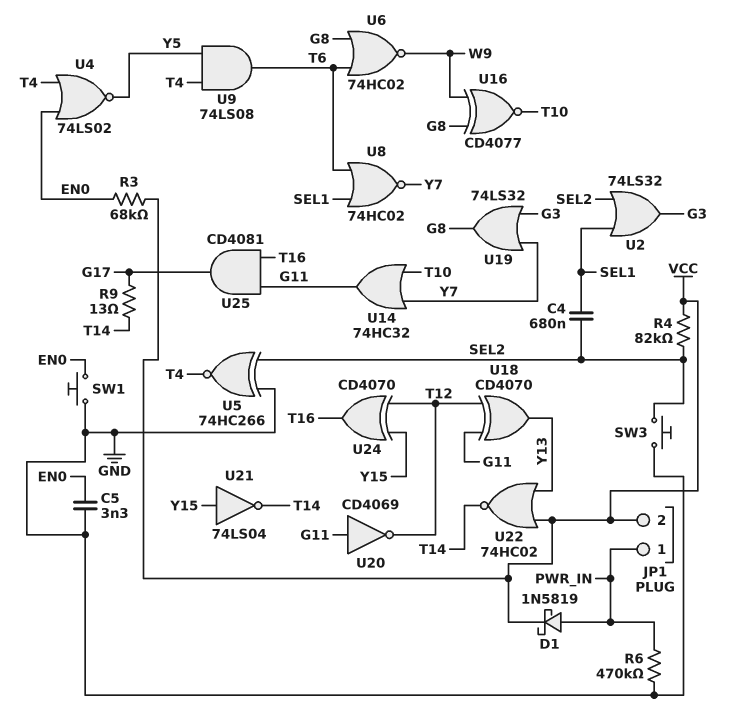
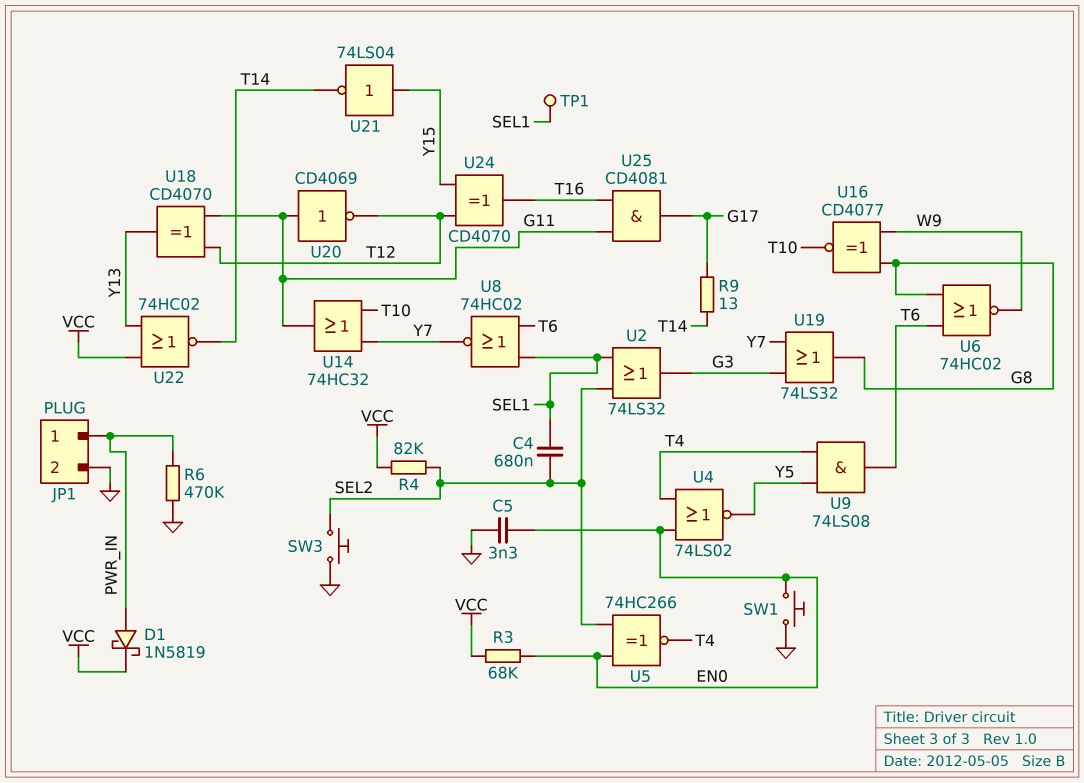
JP1 pin 2: VCC -> GND
TP1: none -> test point (SEL1)
U5: XNOR 74HC266 (in GND, in SEL2, out T4) -> XNOR 74HC266 (in EN0, in SEL2, out T4)

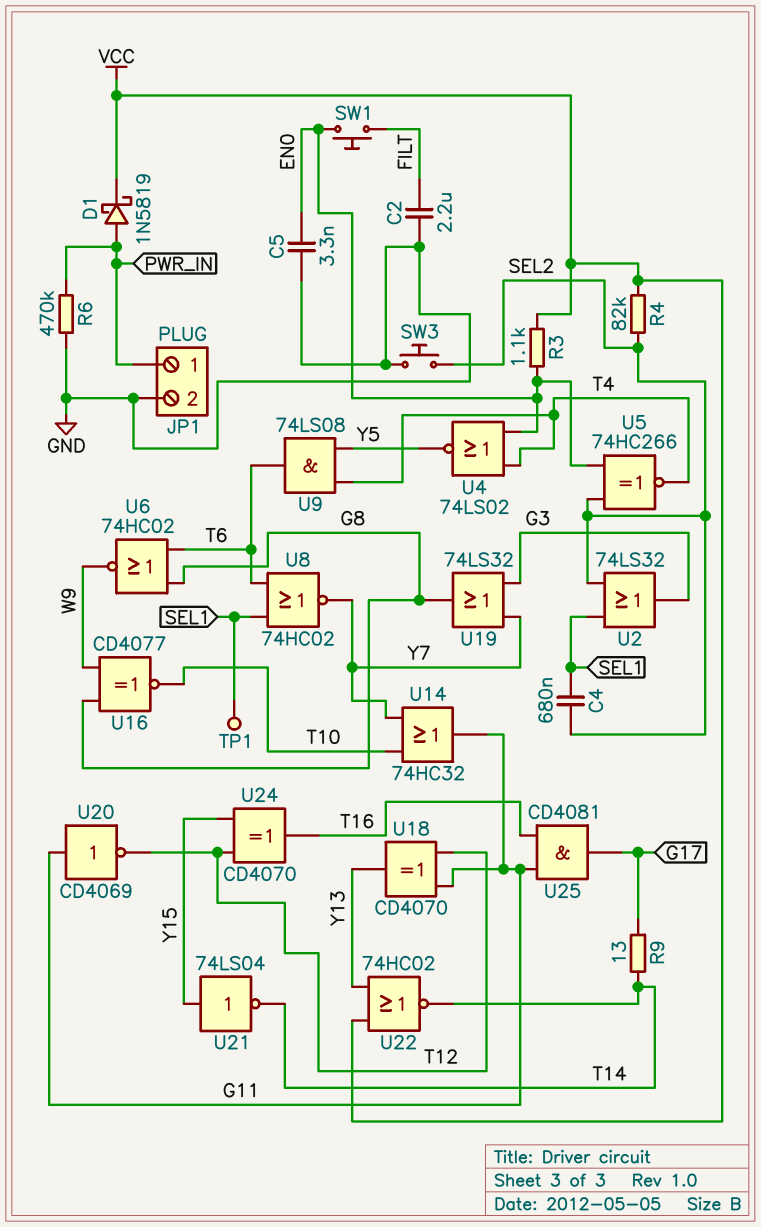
C2: none -> 2.2uF (FILT, GND)
R3: 68k (EN0, VCC) -> 1.1k (EN0, VCC)
SW1: button (EN0, GND) -> button (EN0, FILT)

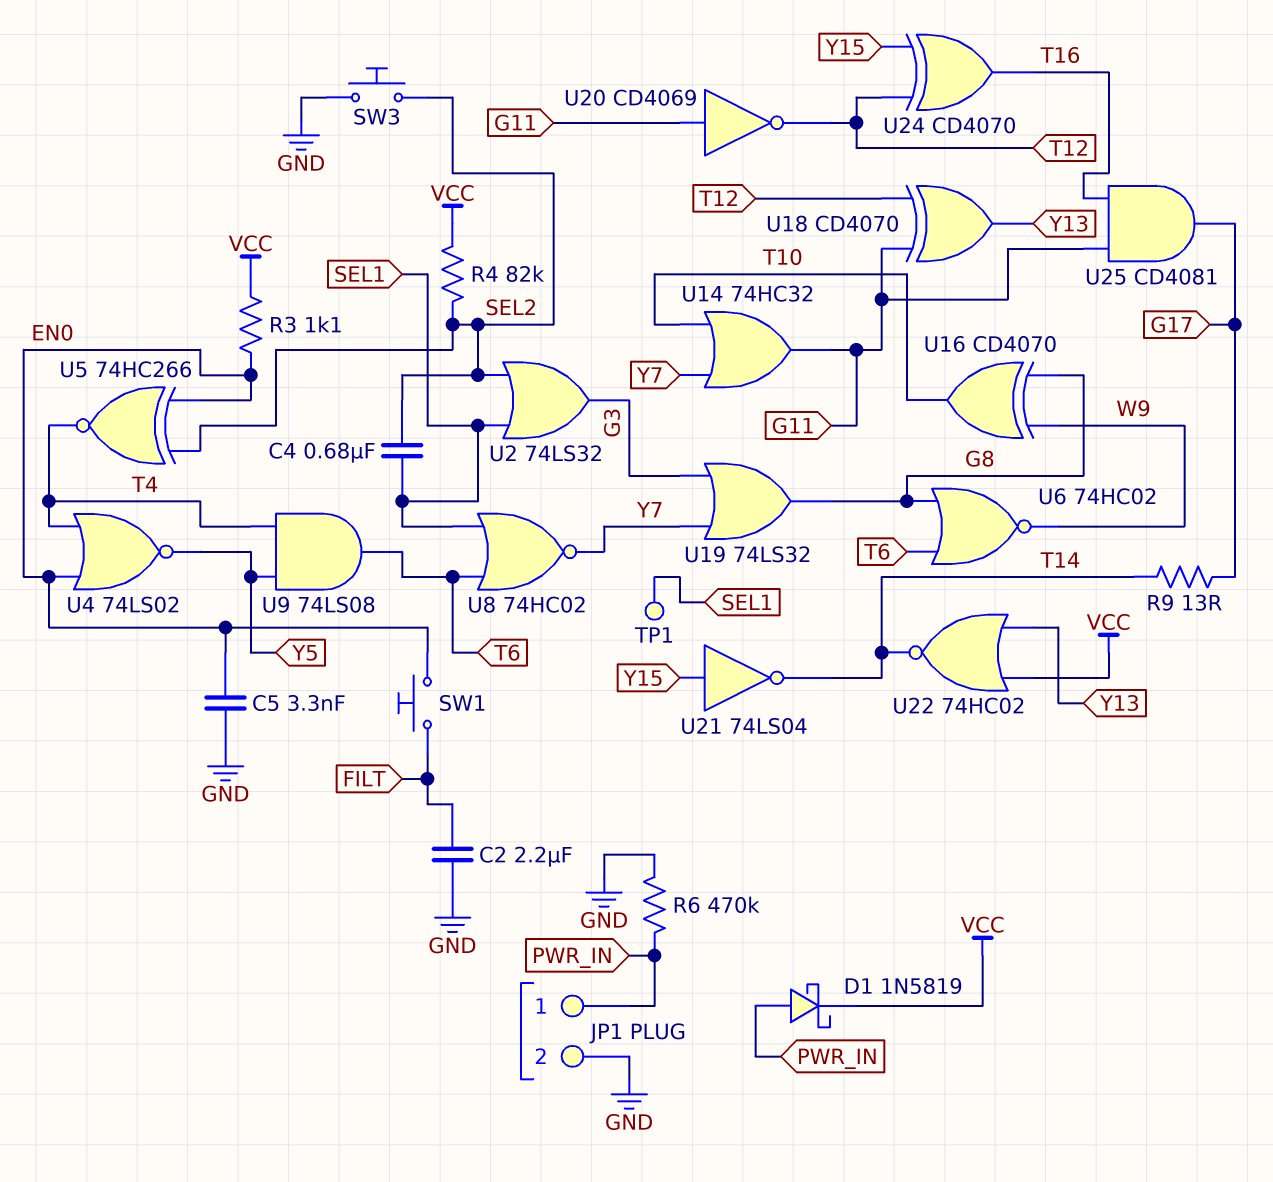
U16: XNOR CD4077 (in G8, in W9, out T10) -> XOR CD4070 (in G8, in W9, out T10)

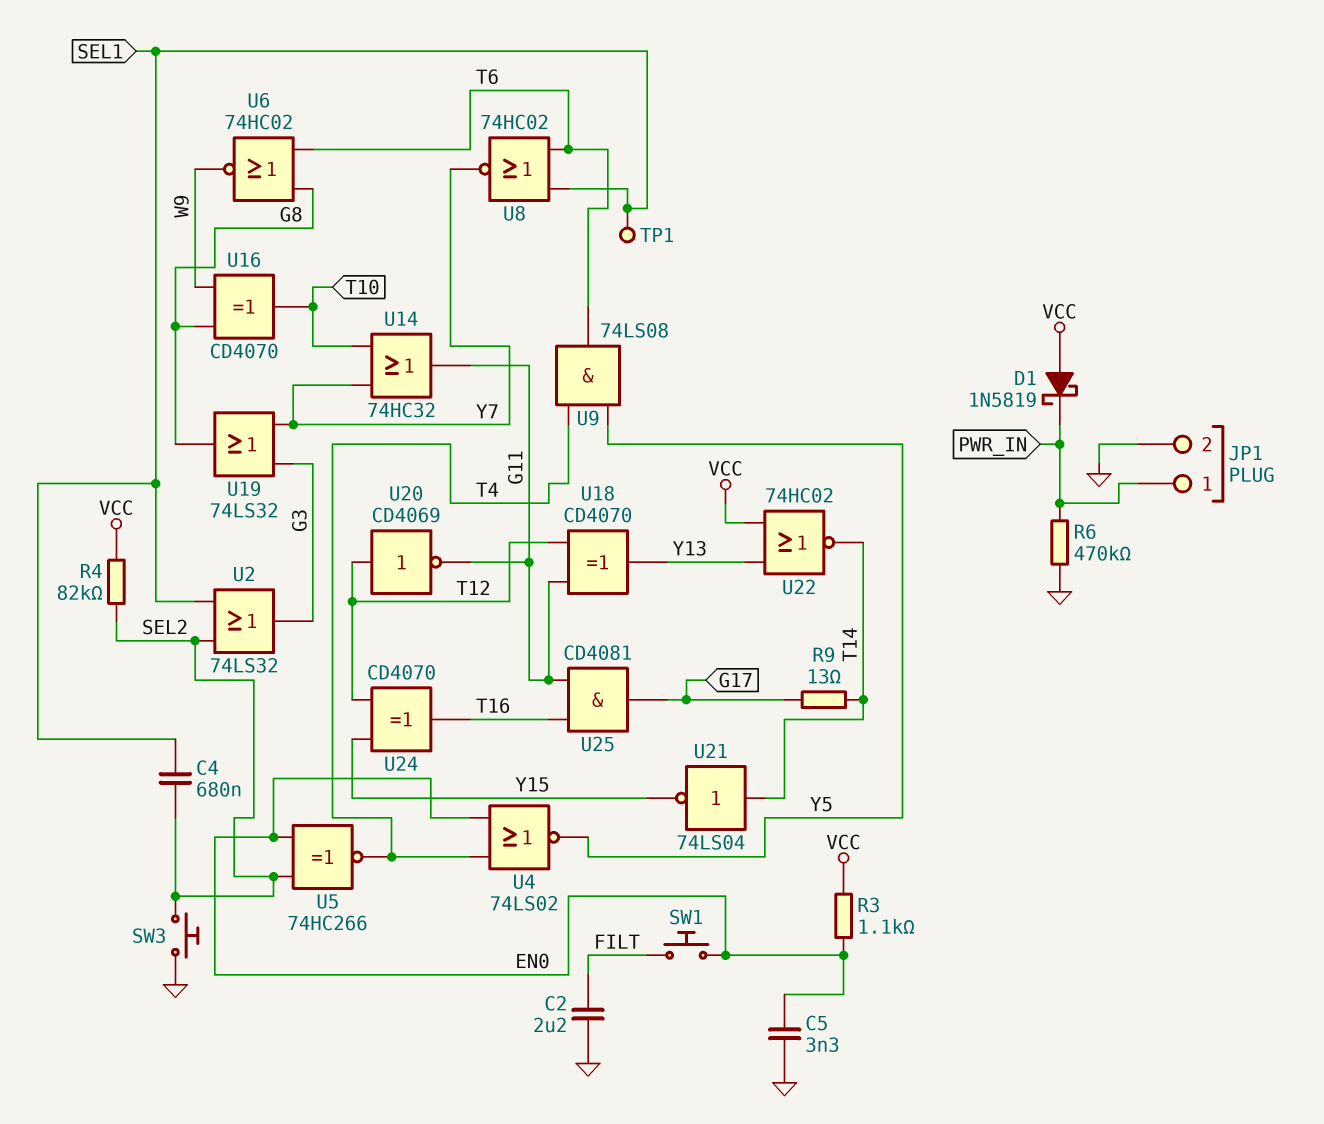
D1: schottky 1N5819 (A PWR_IN, K VCC) -> schottky 1N5819 (A VCC, K PWR_IN)
U20: NOT CD4069 (in G11, out T12) -> NOT CD4069 (in T12, out G11)
U21: NOT 74LS04 (in Y15, out T14) -> NOT 74LS04 (in T14, out Y15)

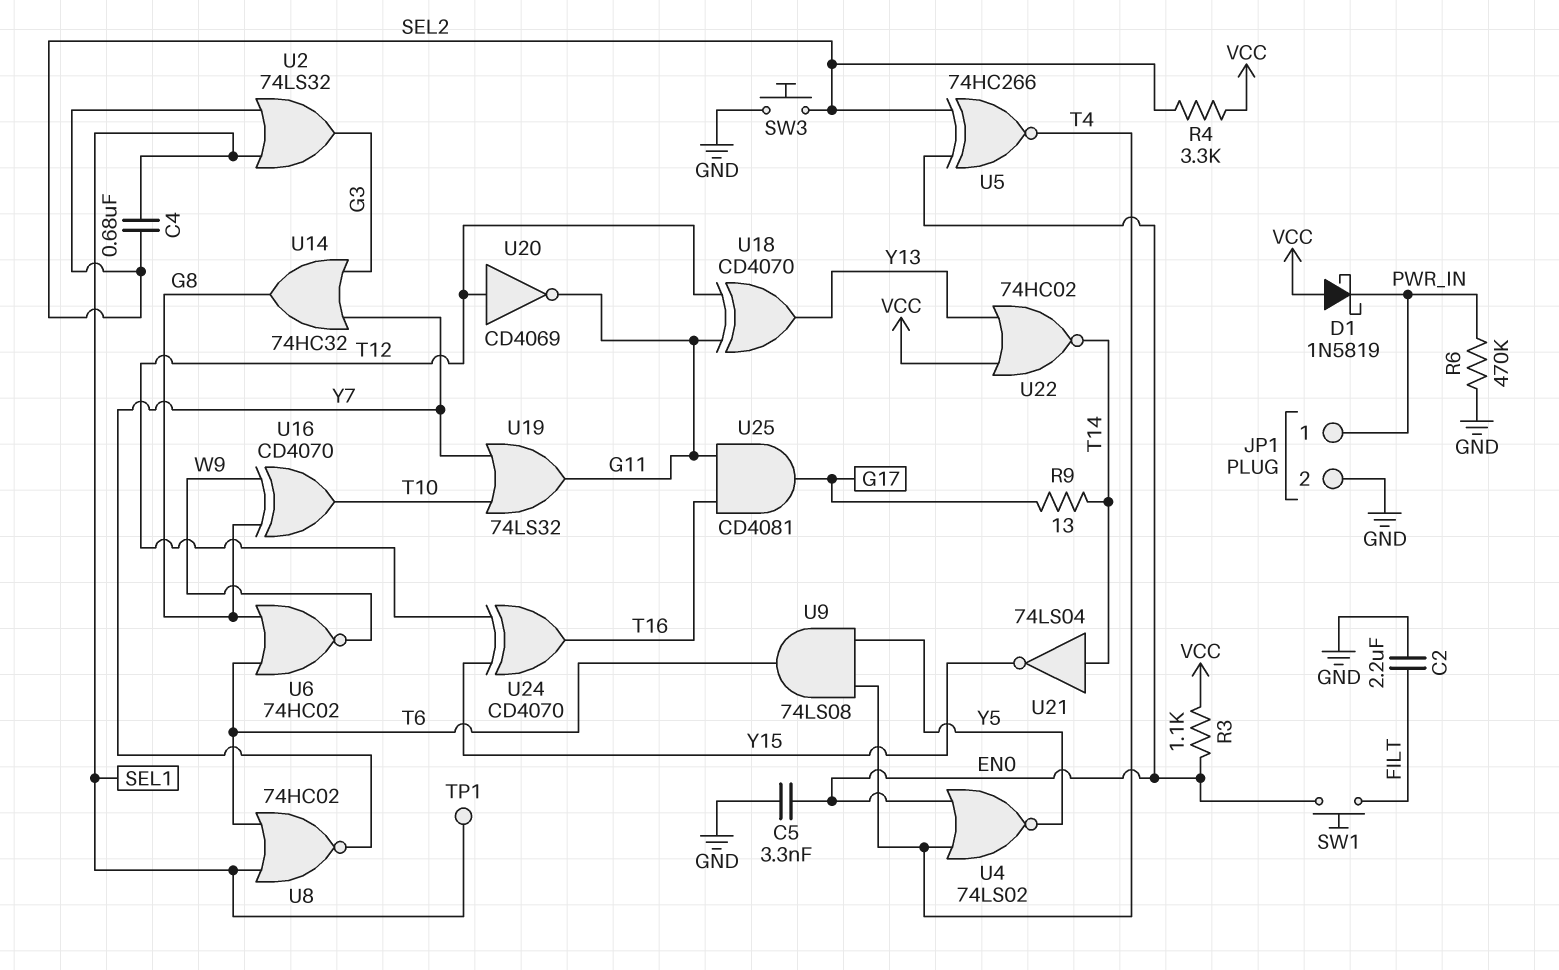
R4: 82k (SEL2, VCC) -> 3.3k (SEL2, VCC)
U14: OR 74HC32 (in T10, in Y7, out G11) -> OR 74HC32 (in G3, in Y7, out G8)
U19: OR 74LS32 (in G3, in Y7, out G8) -> OR 74LS32 (in T10, in Y7, out G11)

